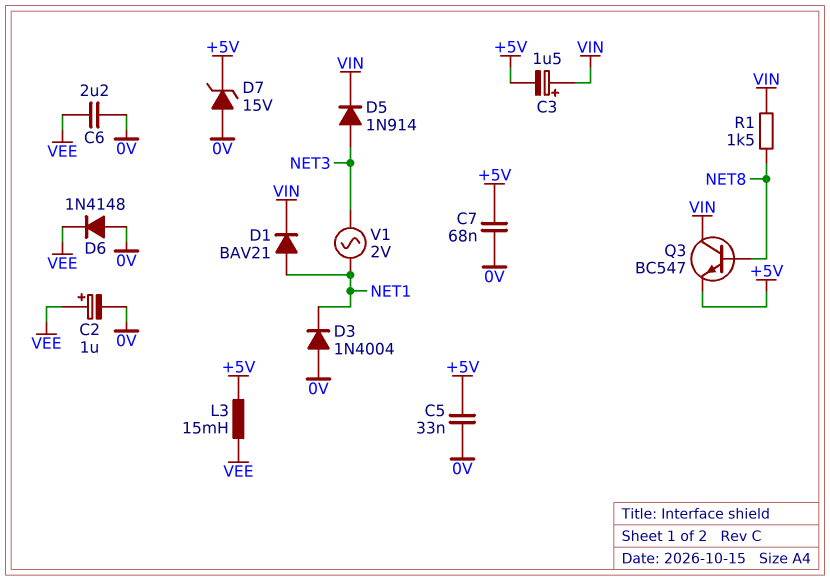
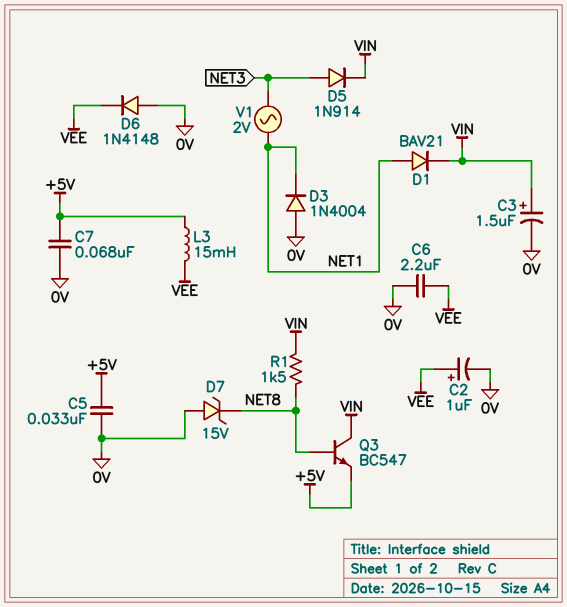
C3: 1.5uF (plus VIN, minus +5V) -> 1.5uF (plus VIN, minus 0V)
D7: zener 15V (A 0V, K +5V) -> zener 15V (A 0V, K NET8)

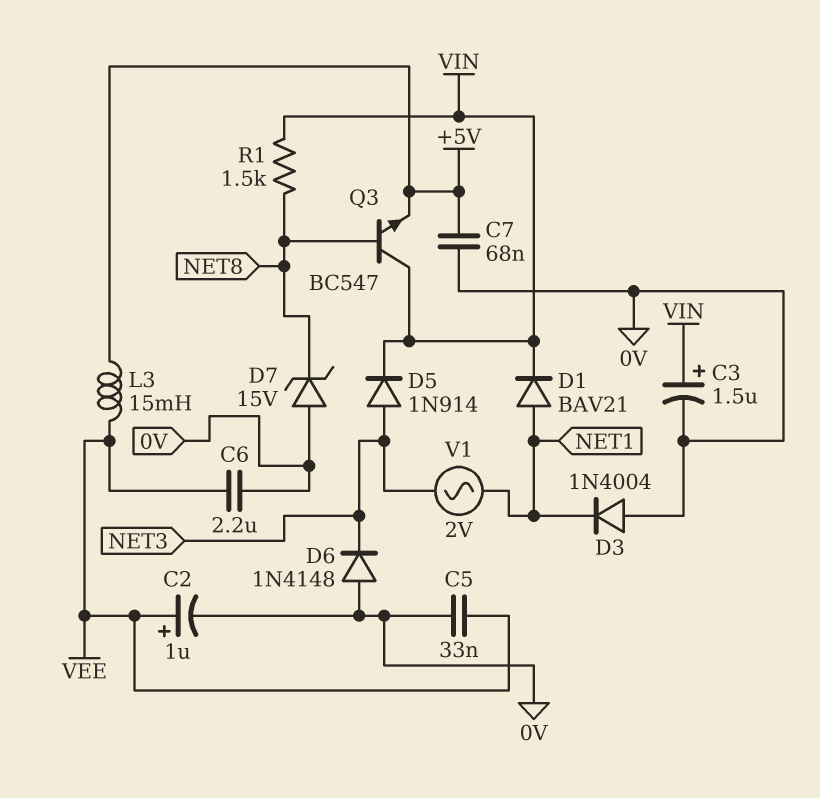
C5: 33nF (+5V, 0V) -> 33nF (0V, VEE)
D6: diode 1N4148 (A 0V, K VEE) -> diode 1N4148 (A 0V, K NET3)

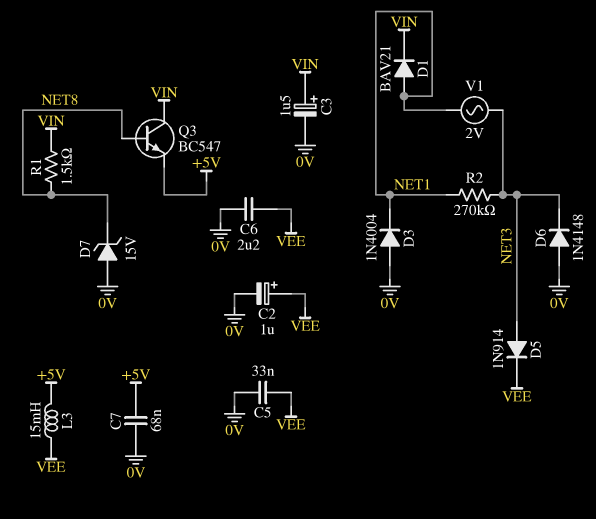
D5: diode 1N914 (A NET3, K VIN) -> diode 1N914 (A NET3, K VEE)
R2: none -> 270k (NET1, NET3)

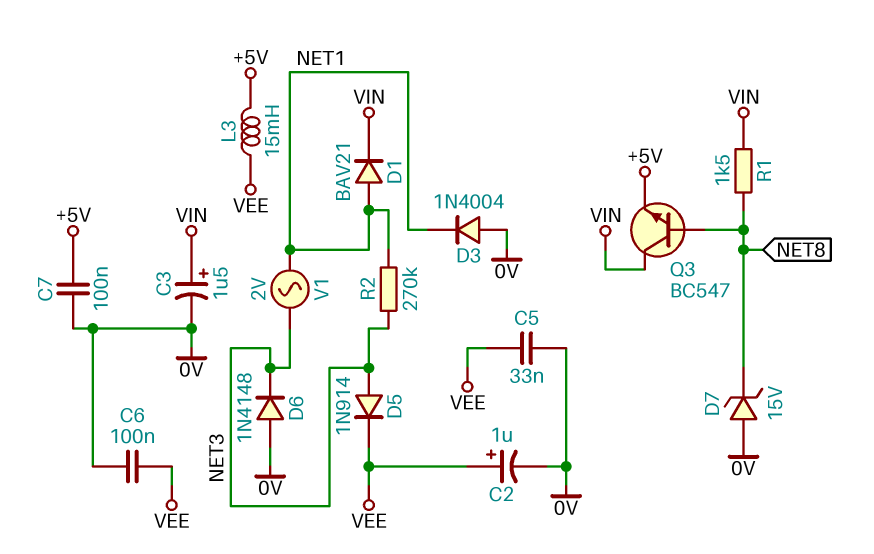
C6: 2.2uF (0V, VEE) -> 100nF (0V, VEE)
C7: 68nF (+5V, 0V) -> 100nF (+5V, 0V)

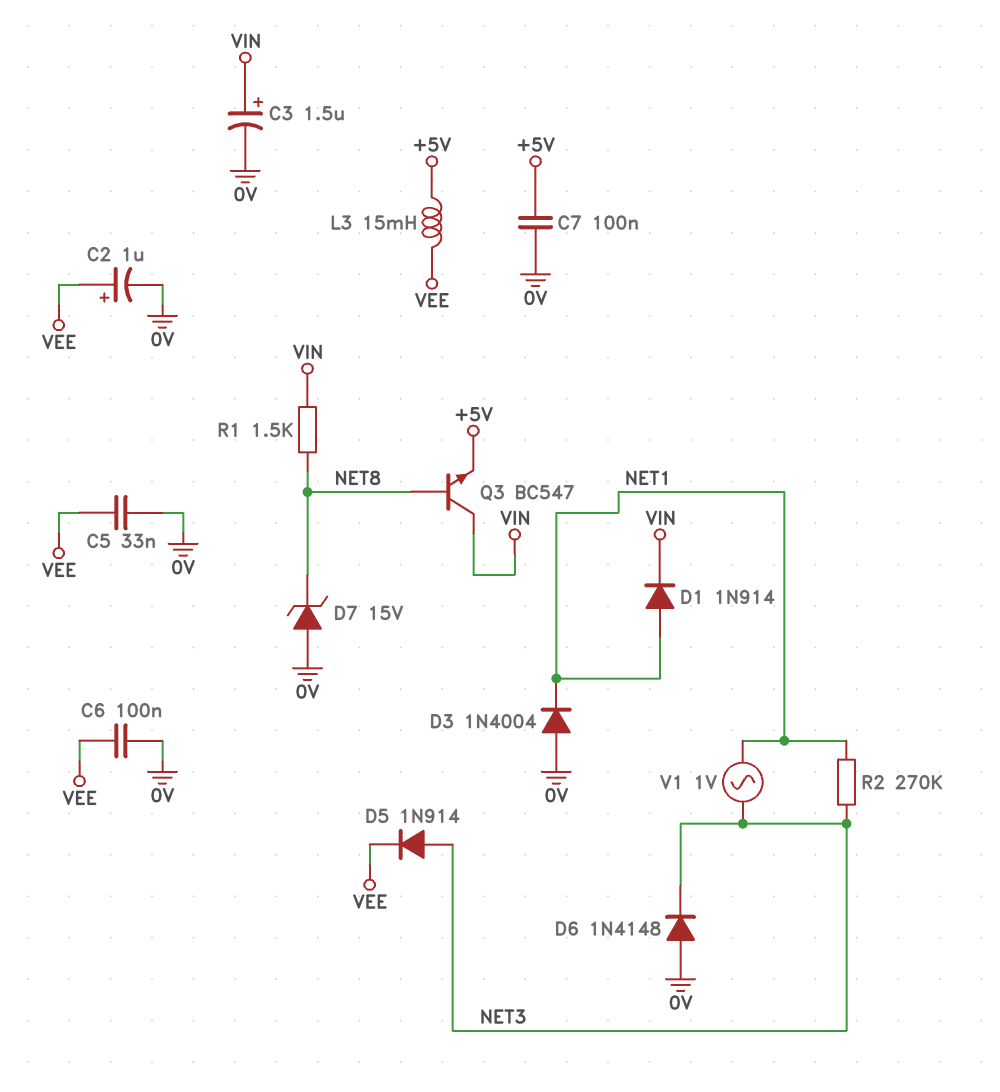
D1: diode BAV21 (A NET1, K VIN) -> diode 1N914 (A NET1, K VIN)
V1: AC 2V (NET1, NET3) -> AC 1V (NET1, NET3)

